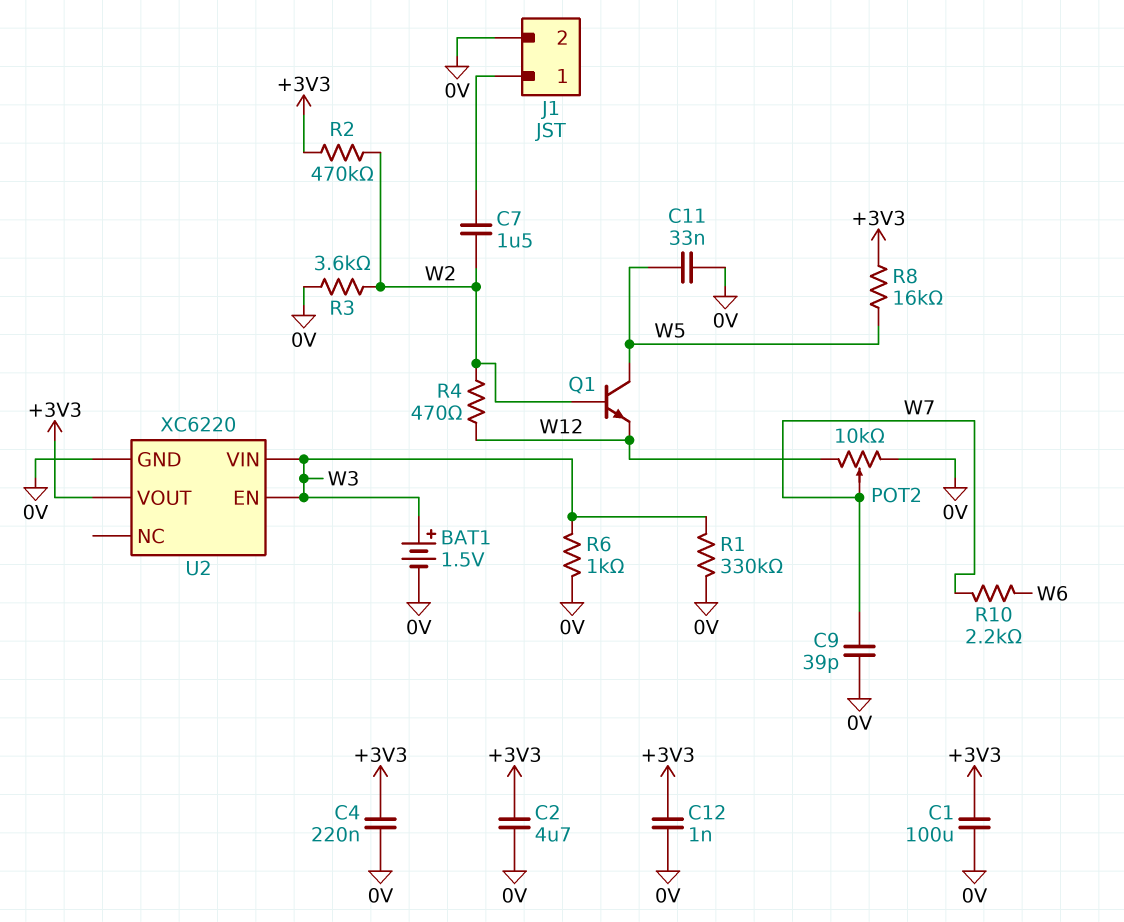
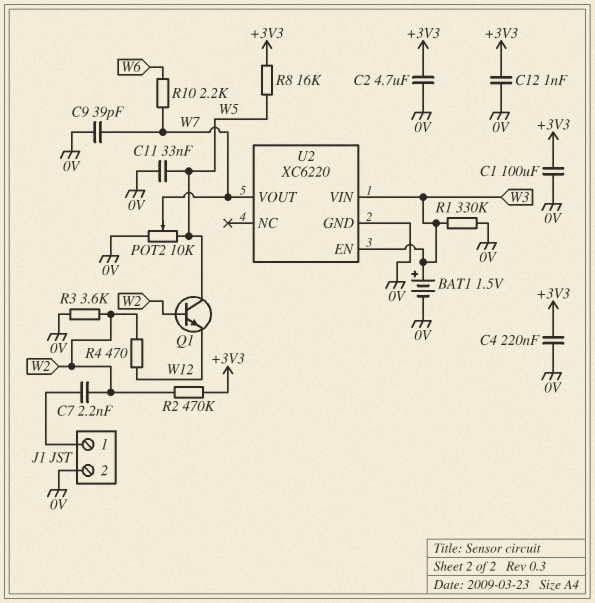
C7: 1.5uF (J1/1, W2) -> 2.2nF (J1/1, W2)
POT2: 10k (0V, W12, wiper W7) -> 10k (0V, W5, wiper W7)
R6: 1k (0V, W3) -> none
U2 pin VOUT: +3V3 -> W7

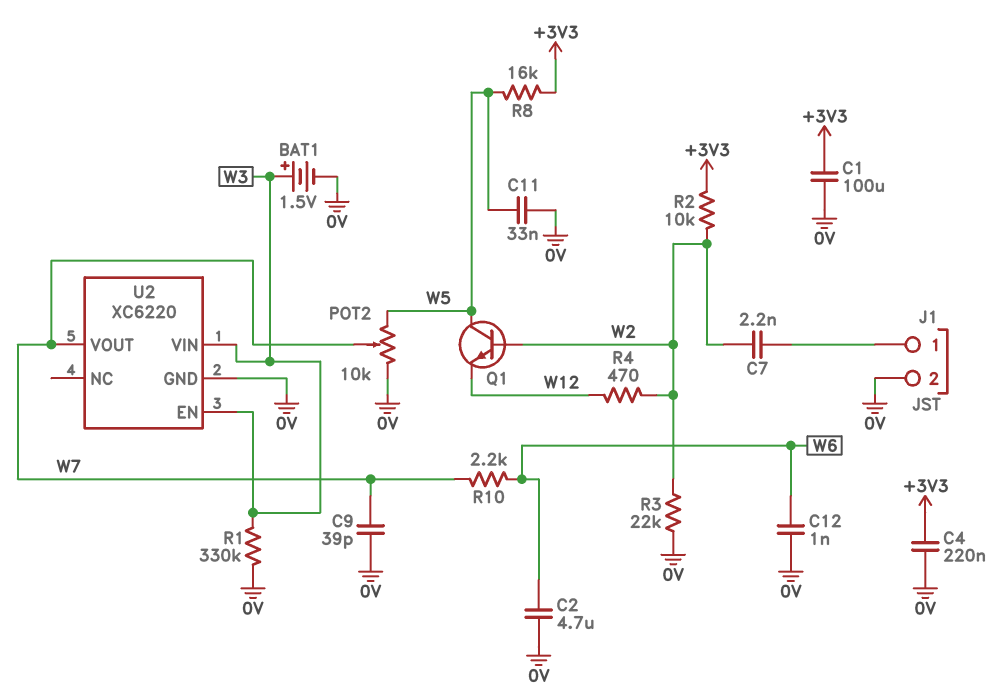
C2: 4.7uF (+3V3, 0V) -> 4.7uF (0V, W6)
C12: 1nF (+3V3, 0V) -> 1nF (0V, W6)
R2: 470k (+3V3, W2) -> 10k (+3V3, W2)
R3: 3.6k (0V, W2) -> 22k (0V, W2)

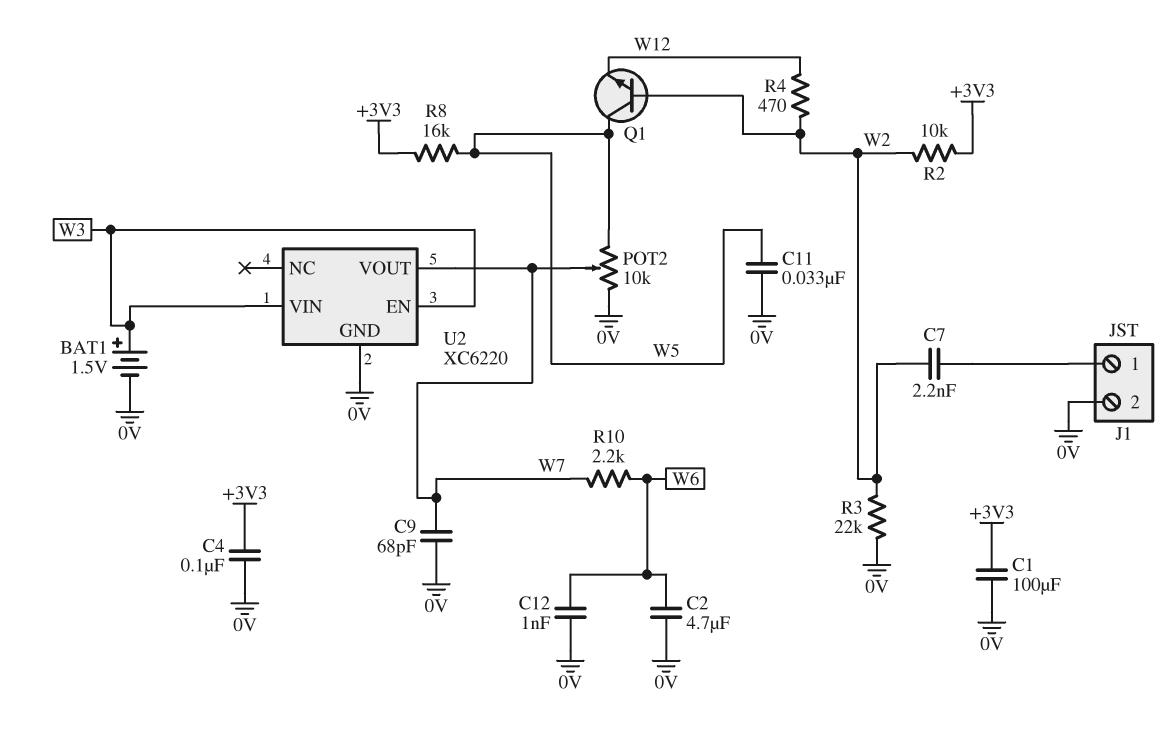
C4: 220nF (+3V3, 0V) -> 100nF (+3V3, 0V)
C9: 39pF (0V, W7) -> 68pF (0V, W7)
R1: 330k (0V, W3) -> none

